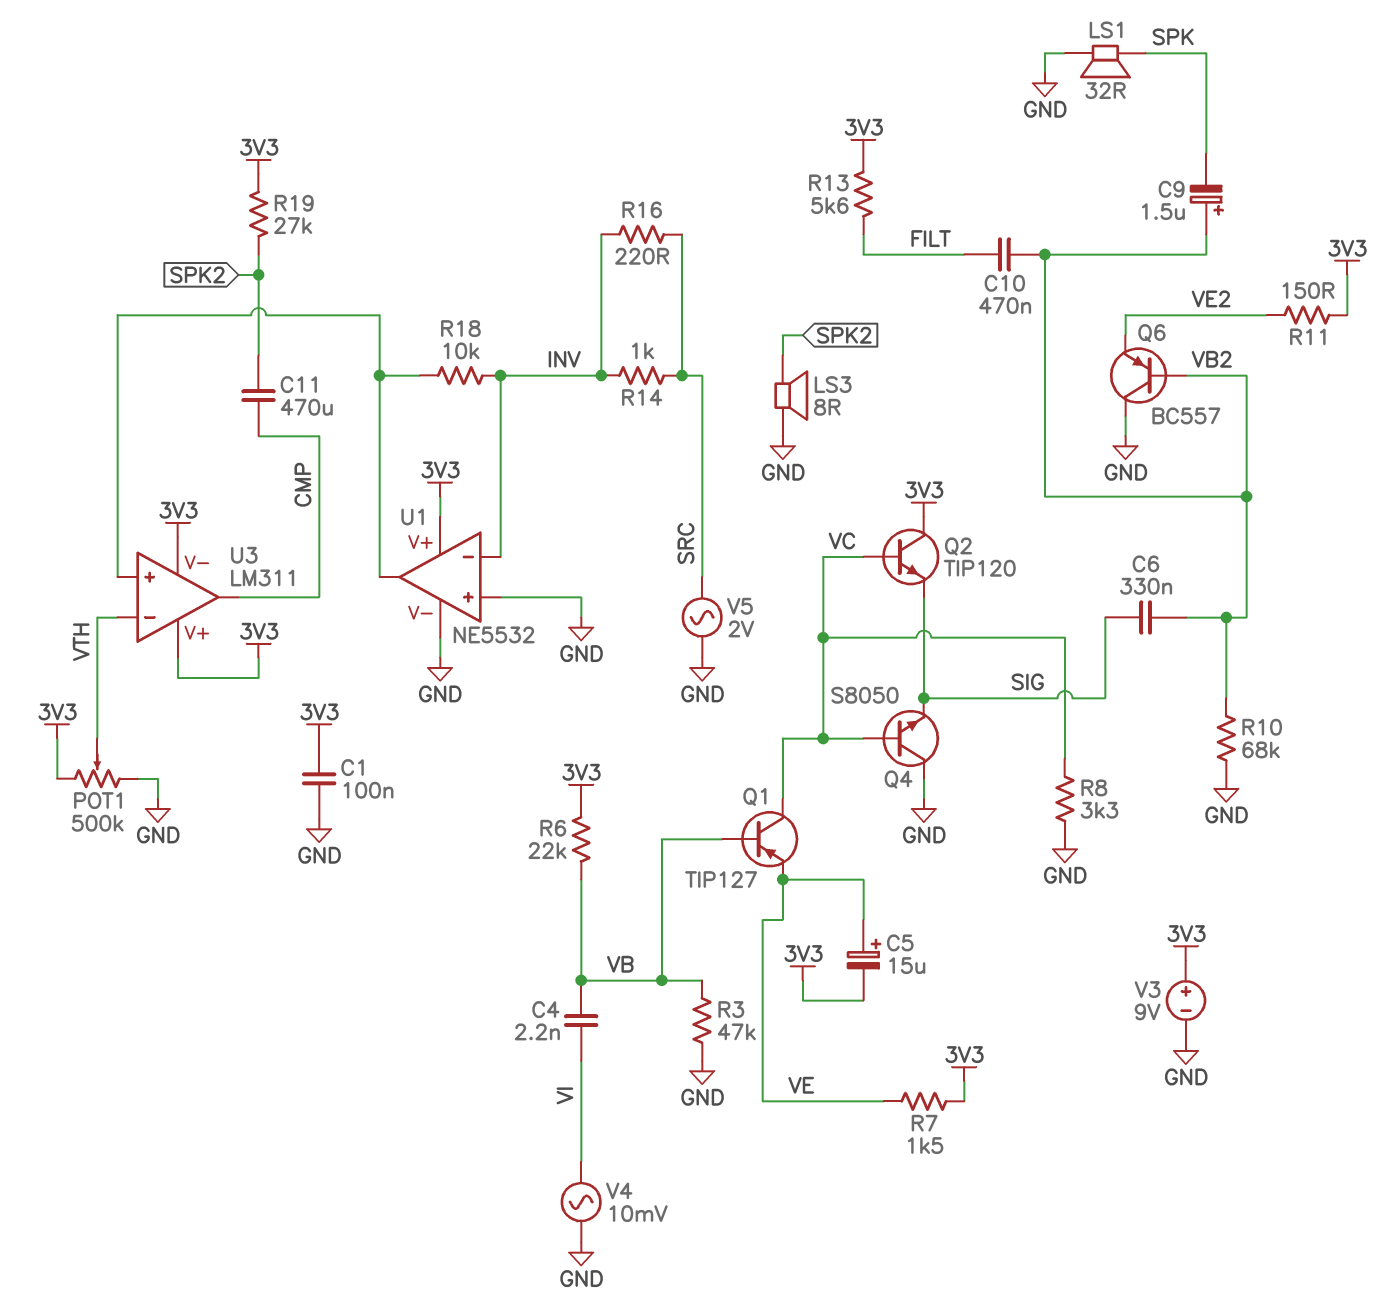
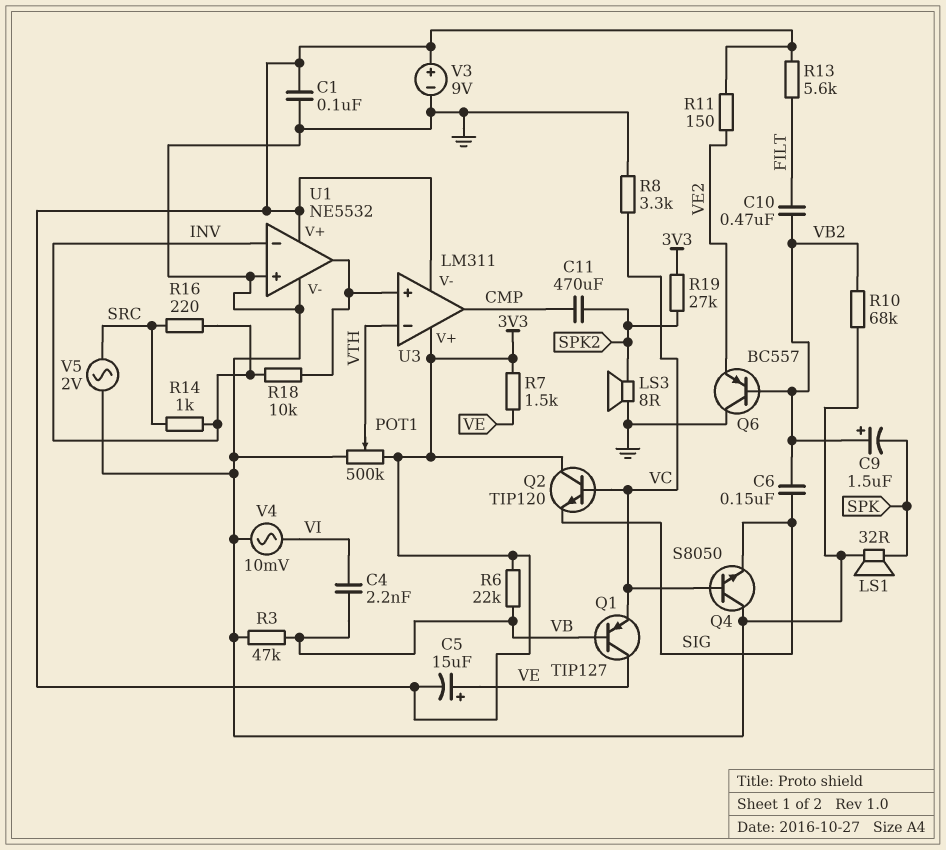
C6: 330nF (SIG, VB2) -> 150nF (SIG, VB2)
Q1: PNP TIP127 (B VB, C VC, E VE) -> PNP TIP127 (B VB, C VE, E VC)

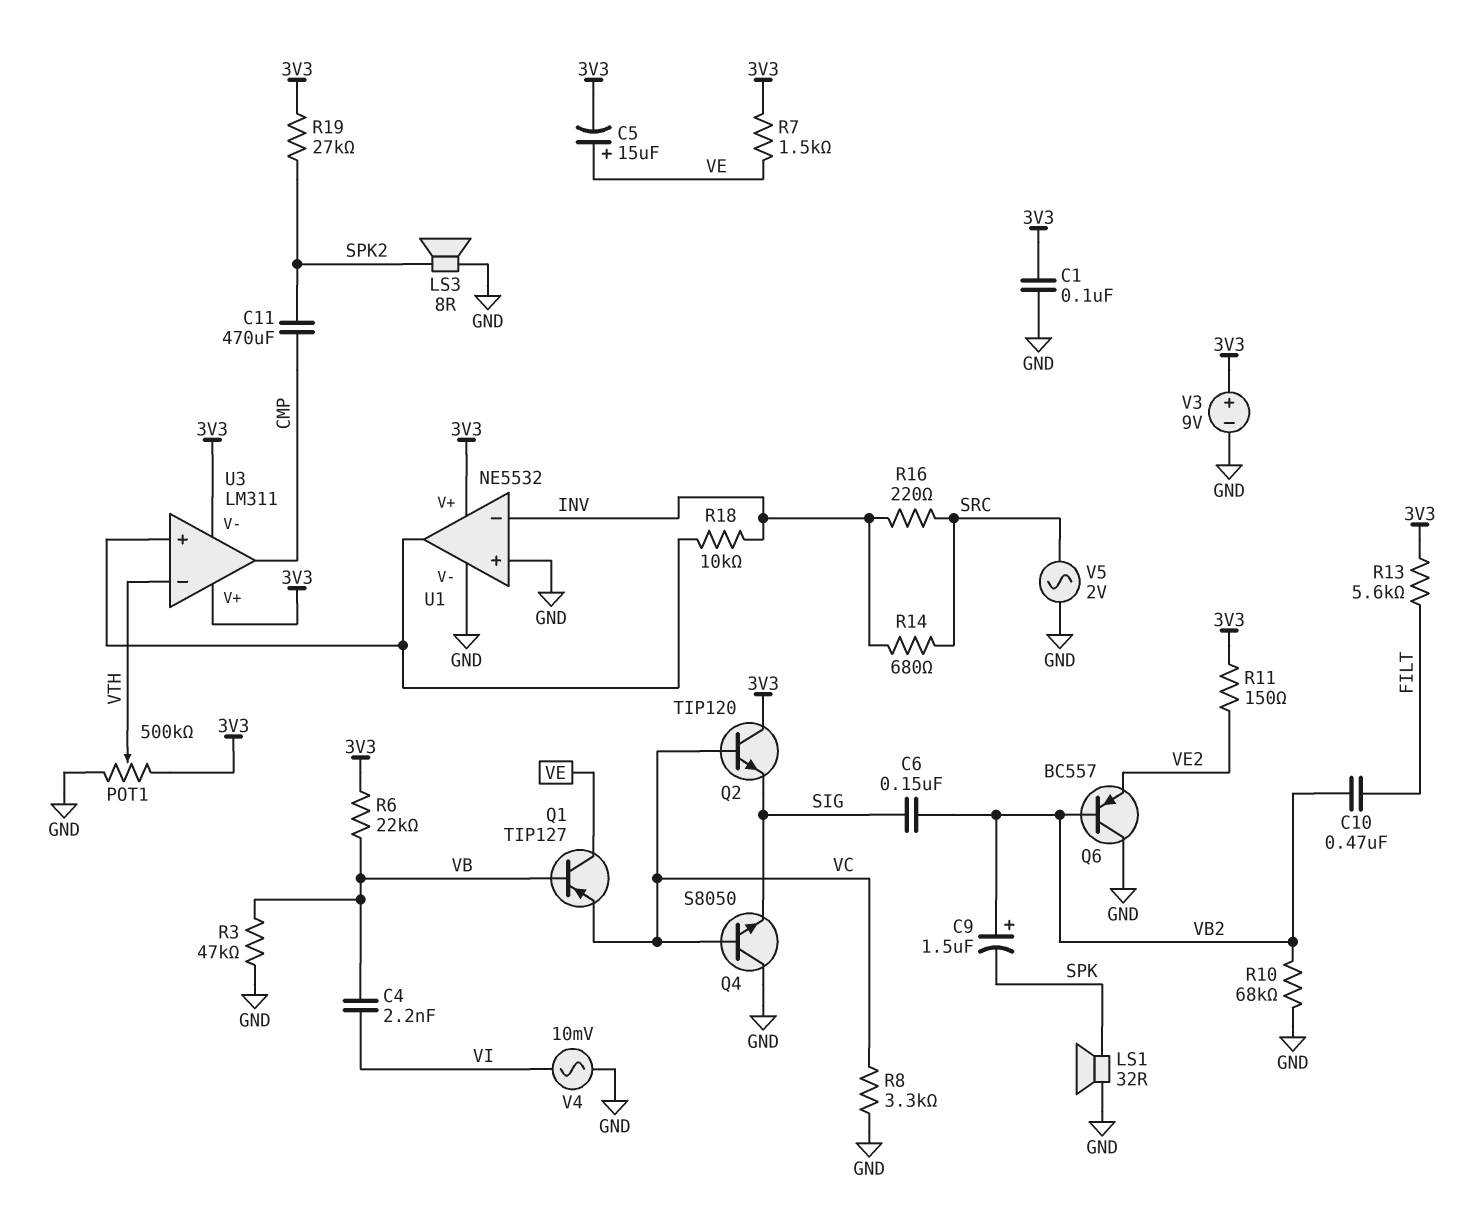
R14: 1k (INV, SRC) -> 680 (INV, SRC)

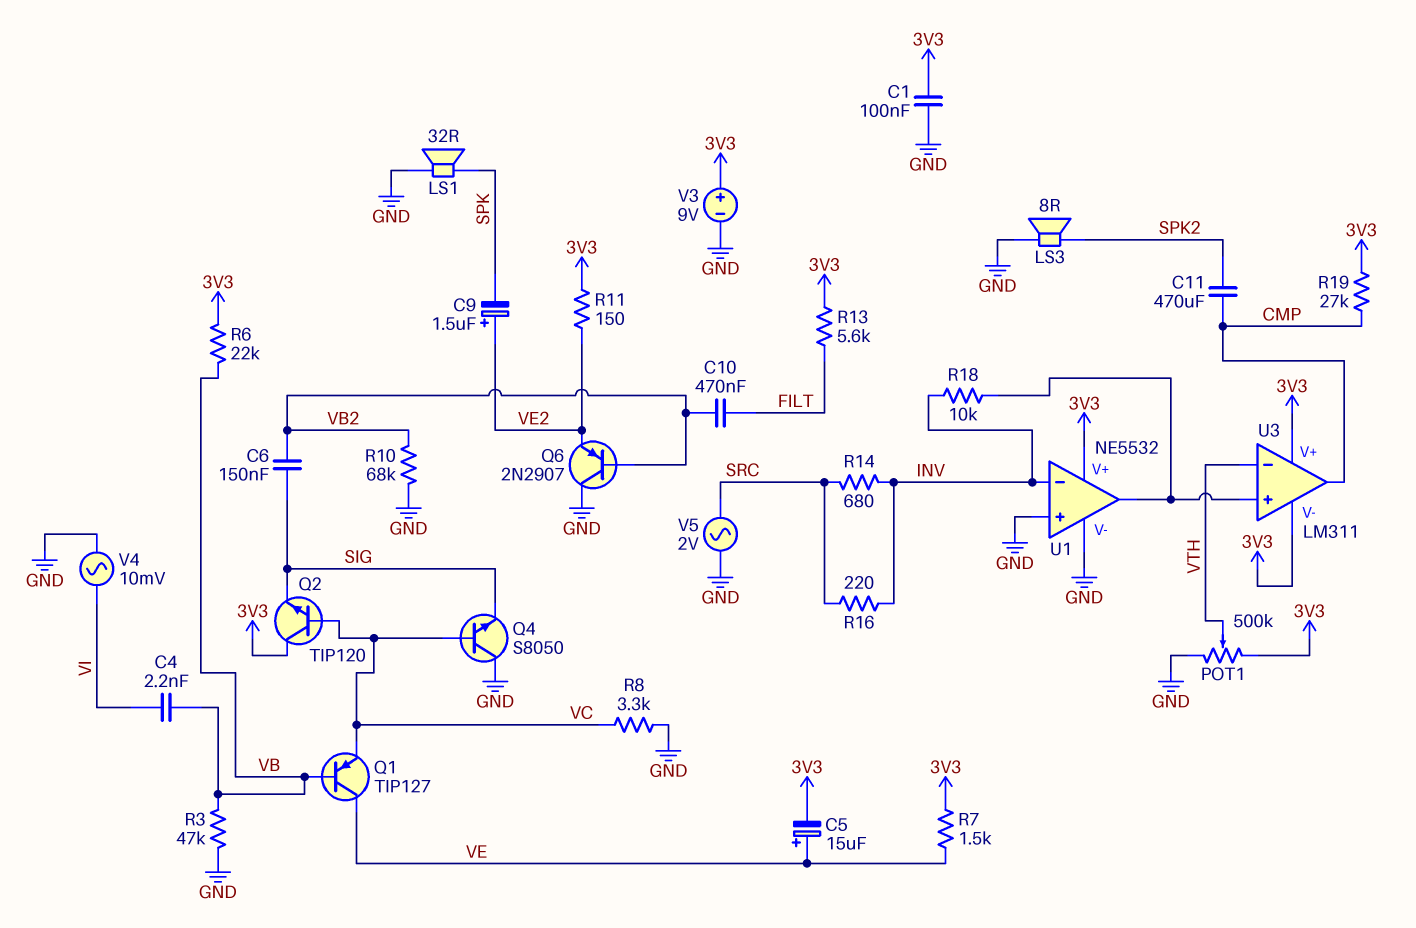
C9: 1.5uF (plus VB2, minus SPK) -> 1.5uF (plus VE2, minus SPK)
Q6: PNP BC557 (B VB2, C GND, E VE2) -> PNP 2N2907 (B VB2, C GND, E VE2)
R19: 27k (3V3, SPK2) -> 27k (3V3, CMP)

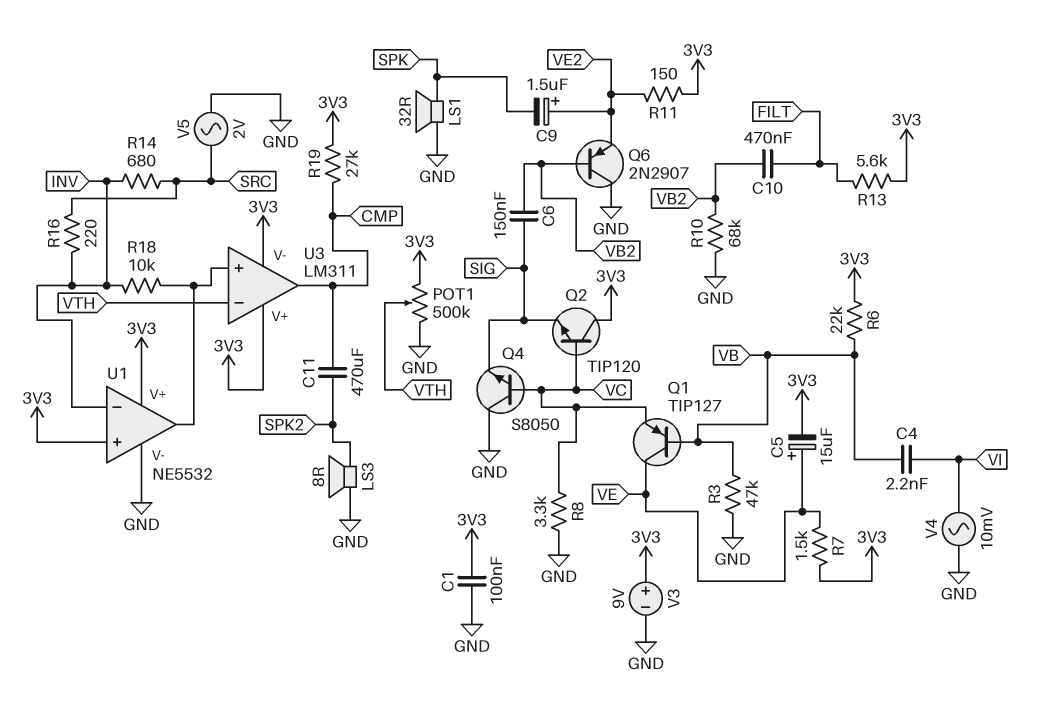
U1 pin in+: GND -> 3V3

